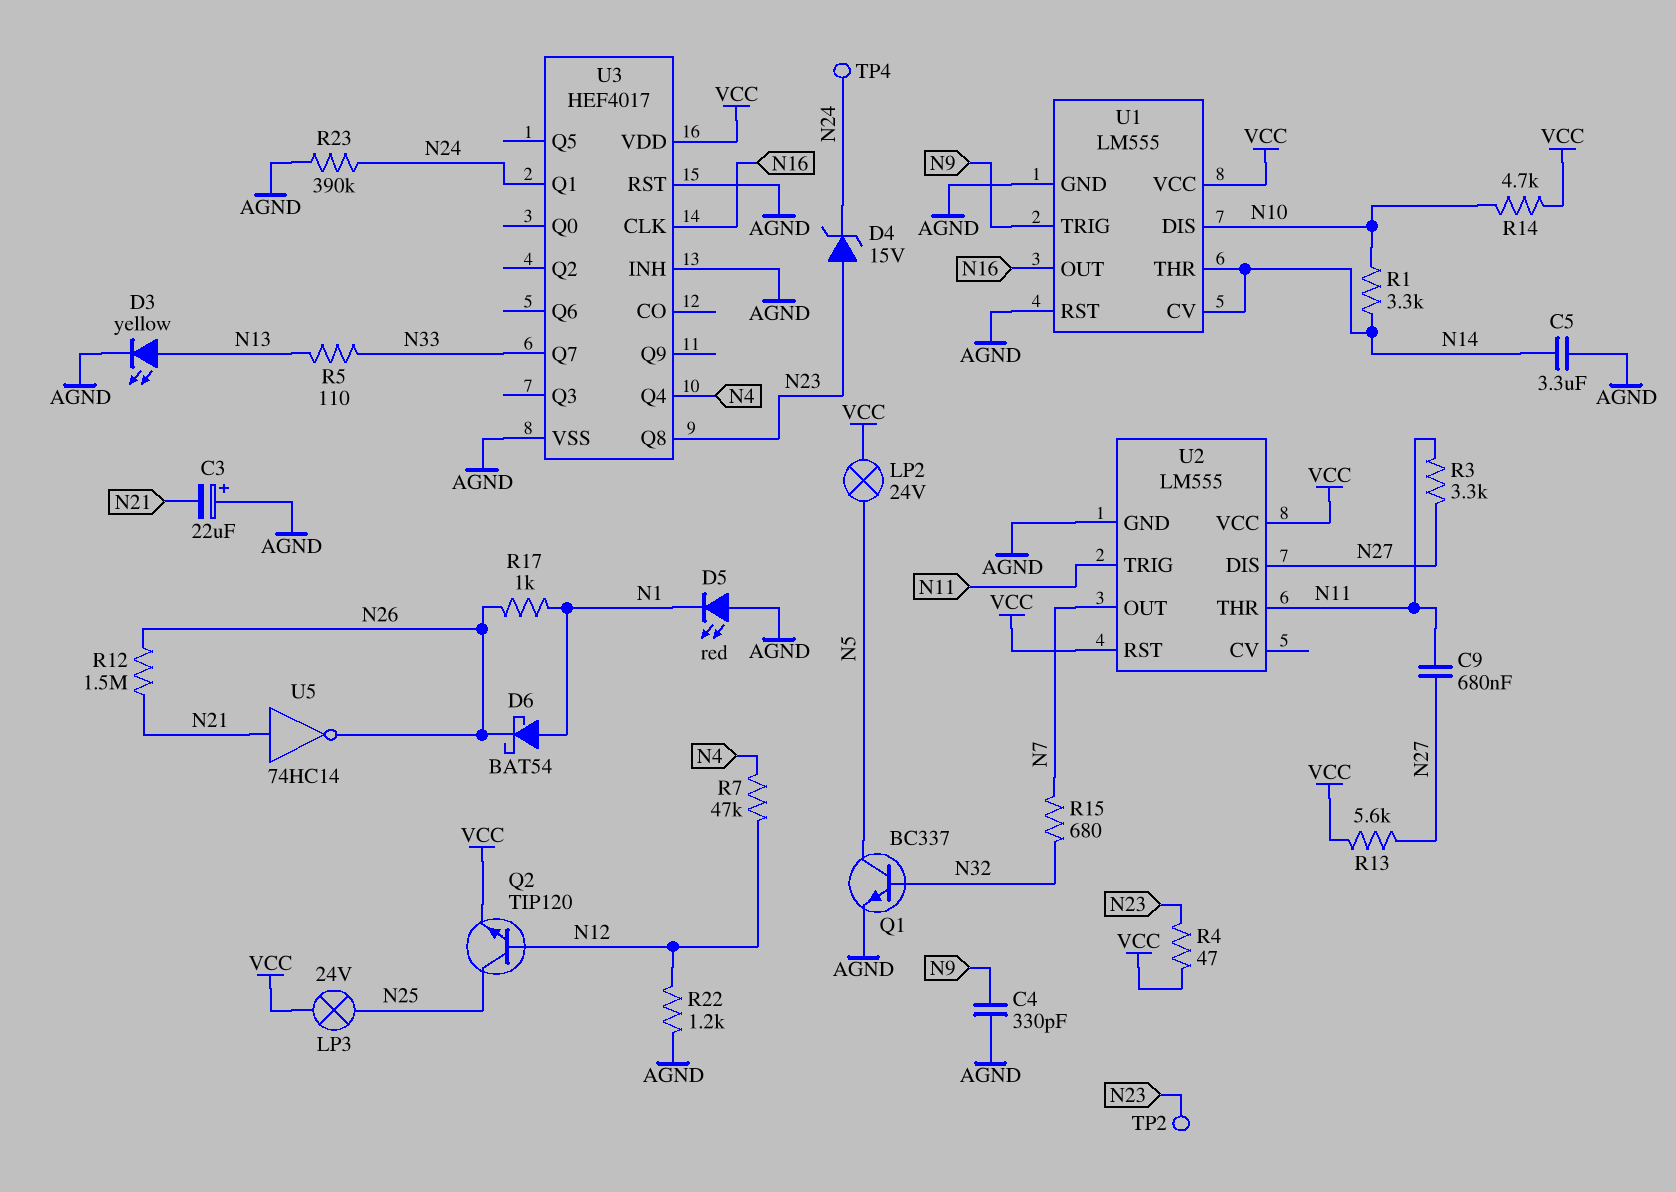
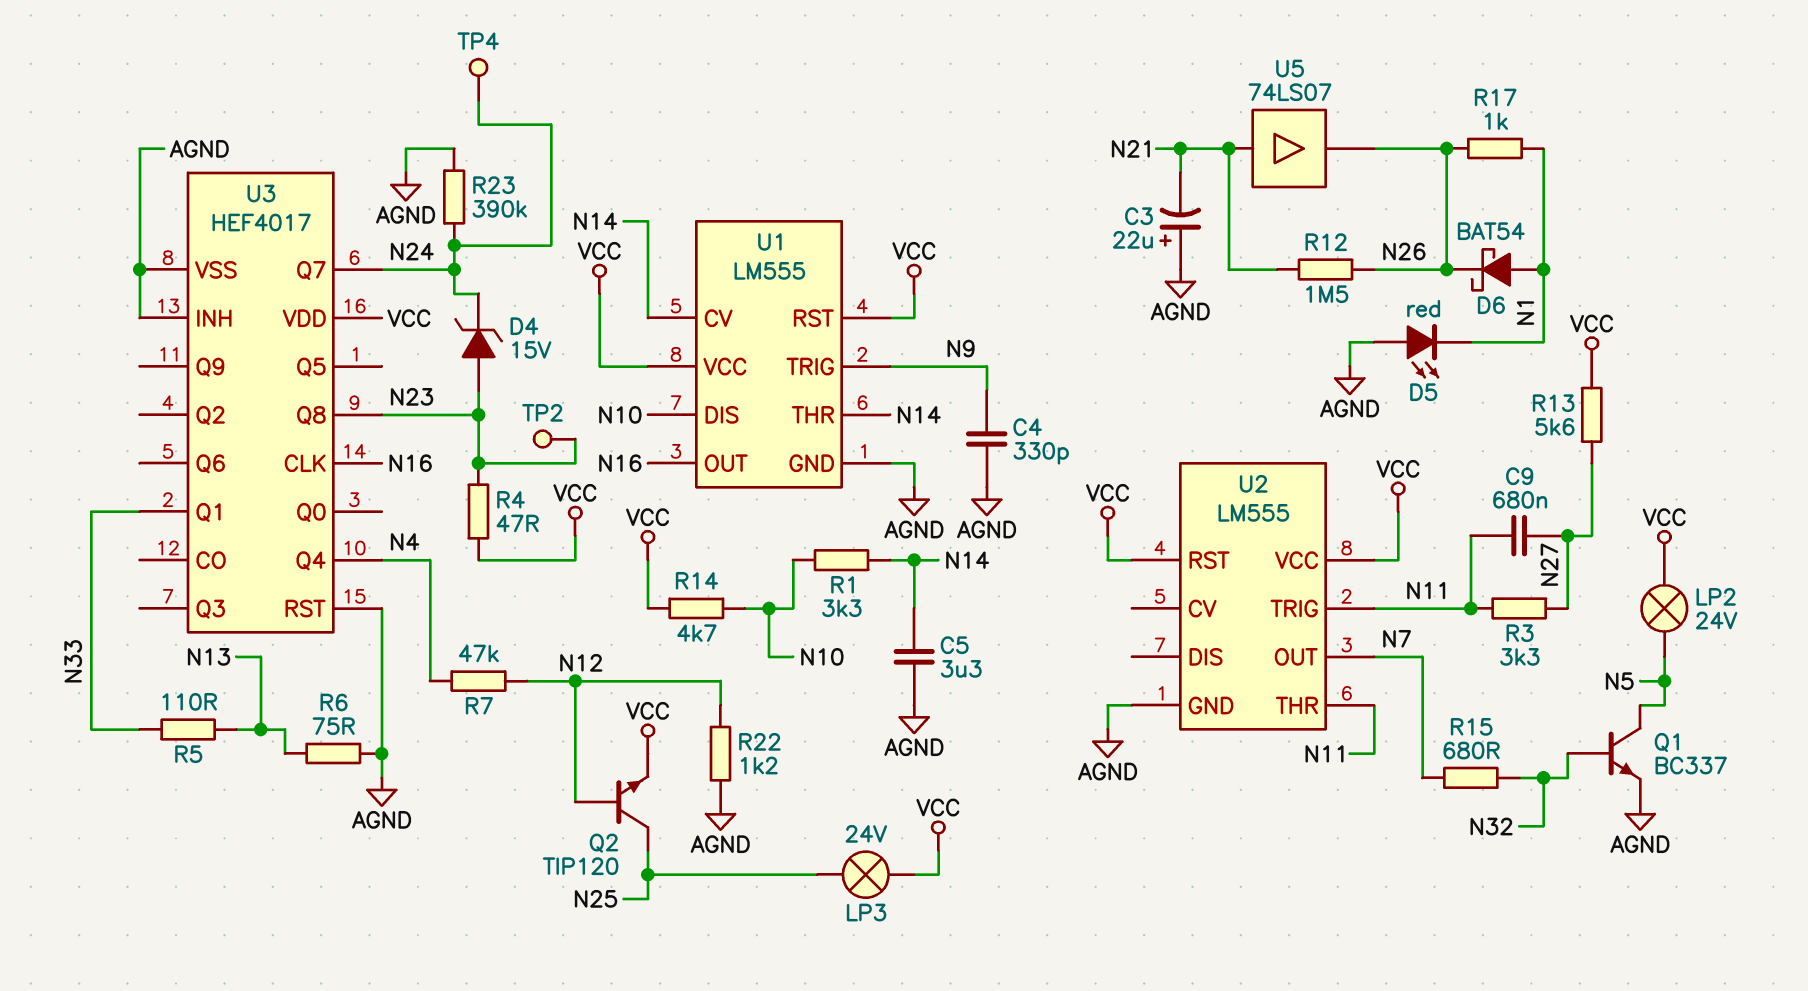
D3: LED yellow (A N13, K AGND) -> none
R6: none -> 75 (AGND, N13)
U1 pin RST: AGND -> VCC
U2 pin DIS: N27 -> none
U3 pin Q1: N24 -> N33
U3 pin Q7: N33 -> N24
U5: NOT 74HC14 (in N21, out N26) -> buffer 74LS07 (in N21, out N26)

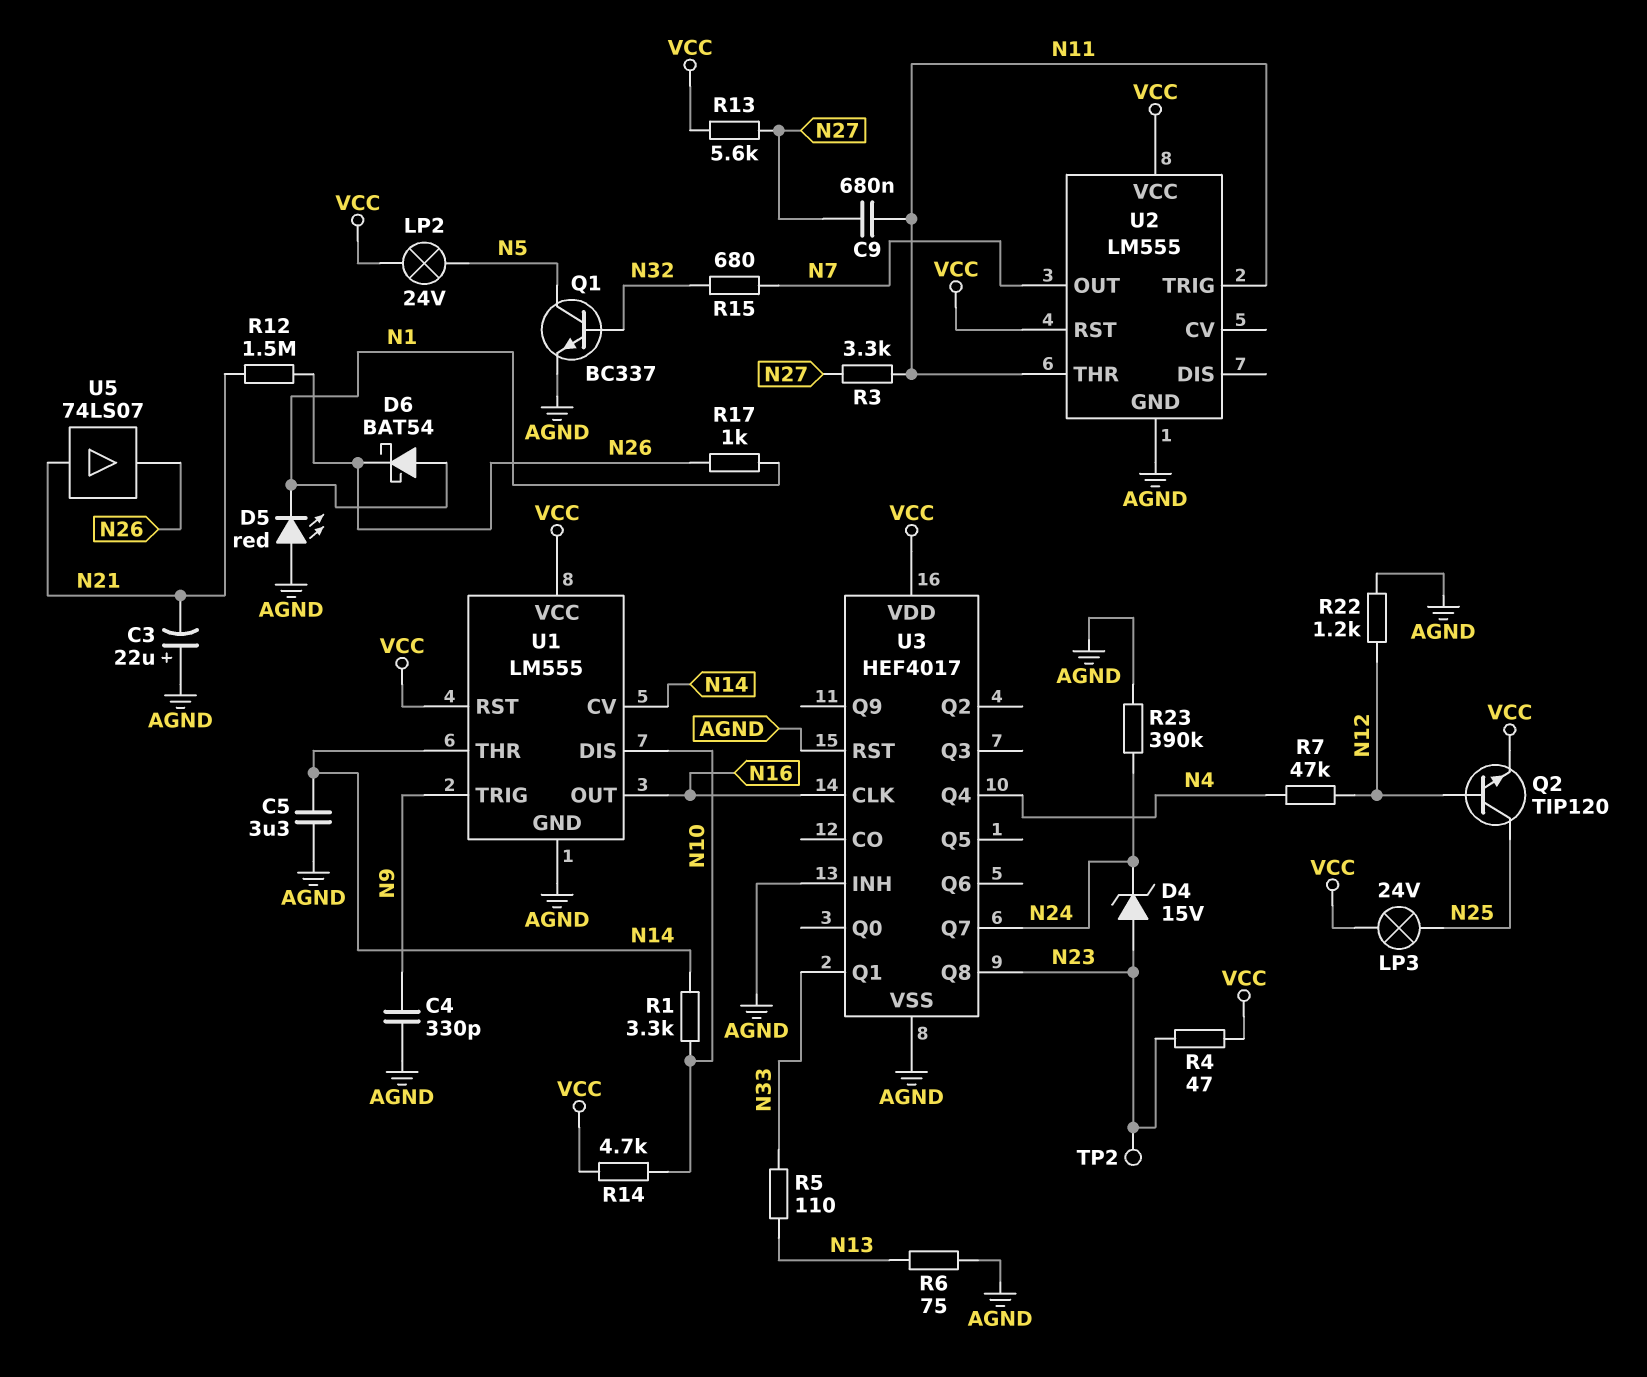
TP4: test point (N24) -> none

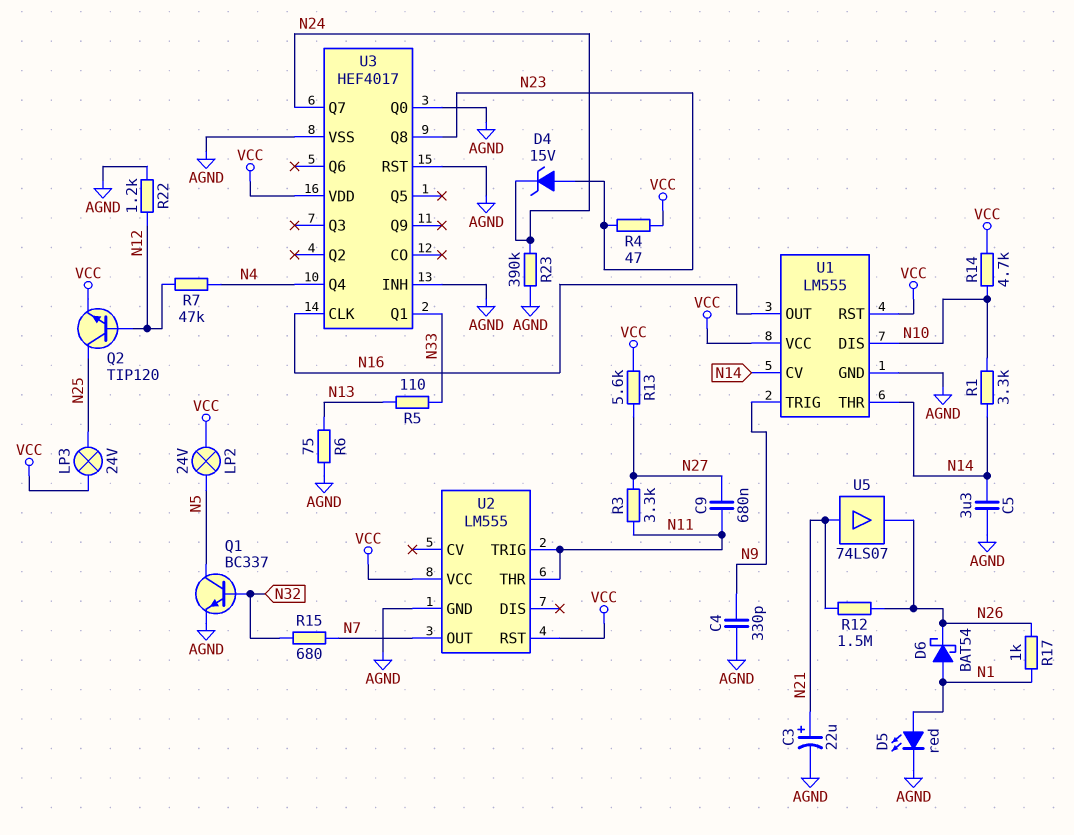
C3: 22uF (plus AGND, minus N21) -> 22uF (plus N21, minus AGND)
D5: LED red (A AGND, K N1) -> LED red (A N1, K AGND)
TP2: test point (N23) -> none
U3 pin Q0: none -> AGND

